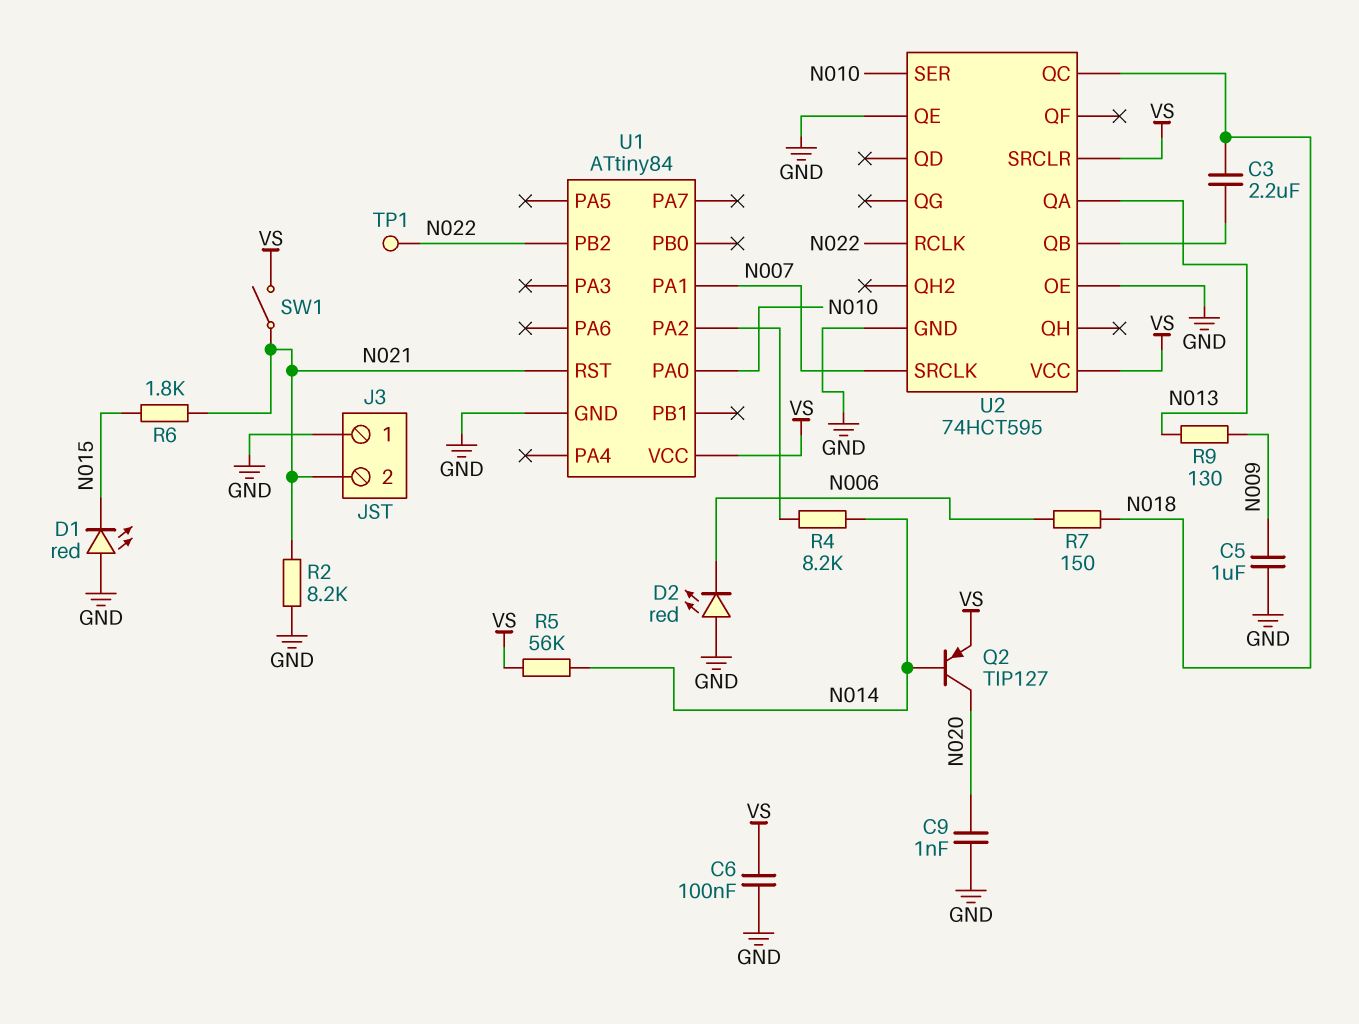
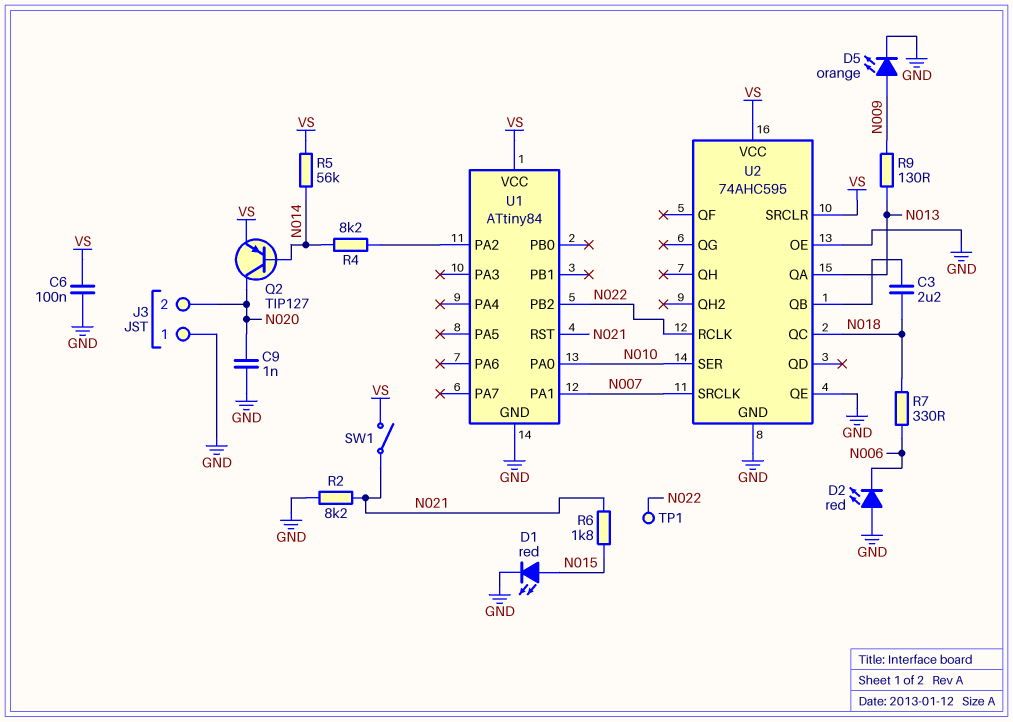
C5: 1uF (GND, N009) -> none
D1: LED red (A GND, K N015) -> LED red (A N015, K GND)
D5: none -> LED orange (A N009, K GND)
J3 pin 2: N021 -> N020
R7: 150 (N006, N018) -> 330 (N006, N018)
U2: 74HCT595 -> 74AHC595

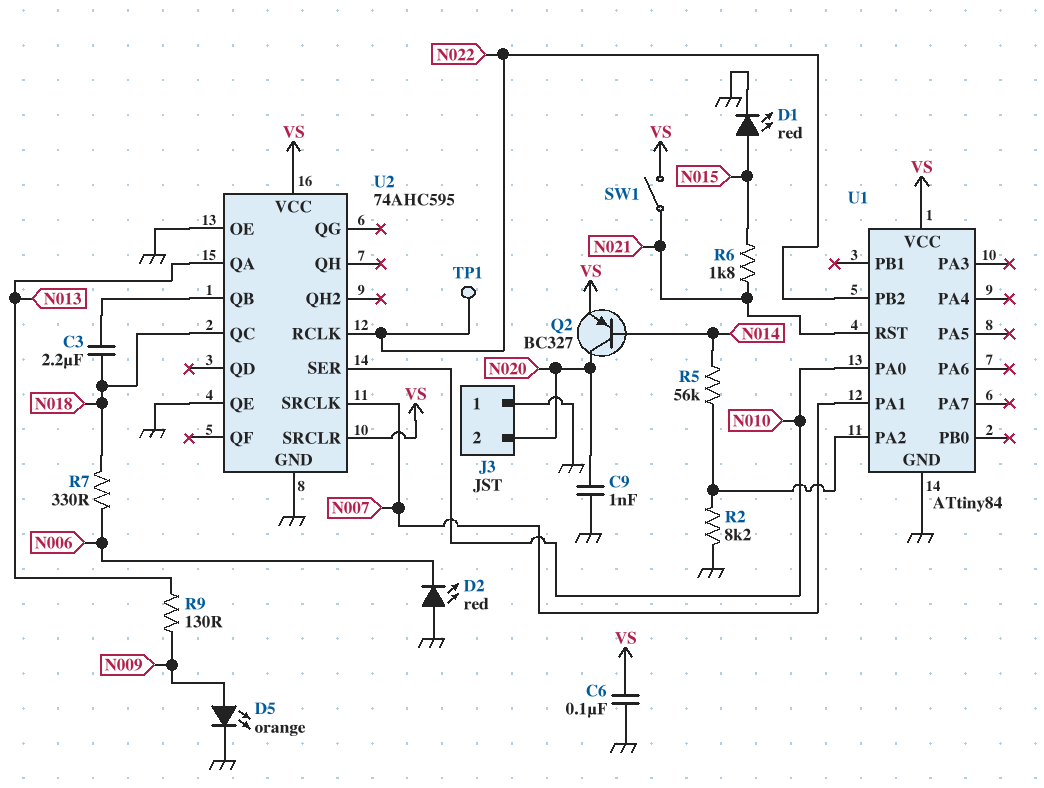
Q2: PNP TIP127 (B N014, C N020, E VS) -> PNP BC327 (B N014, C N020, E VS)
R2: 8.2k (GND, N021) -> 8.2k (GND, U1/PA2)
R4: 8.2k (N014, U1/PA2) -> none
R5: 56k (N014, VS) -> 56k (N014, U1/PA2)

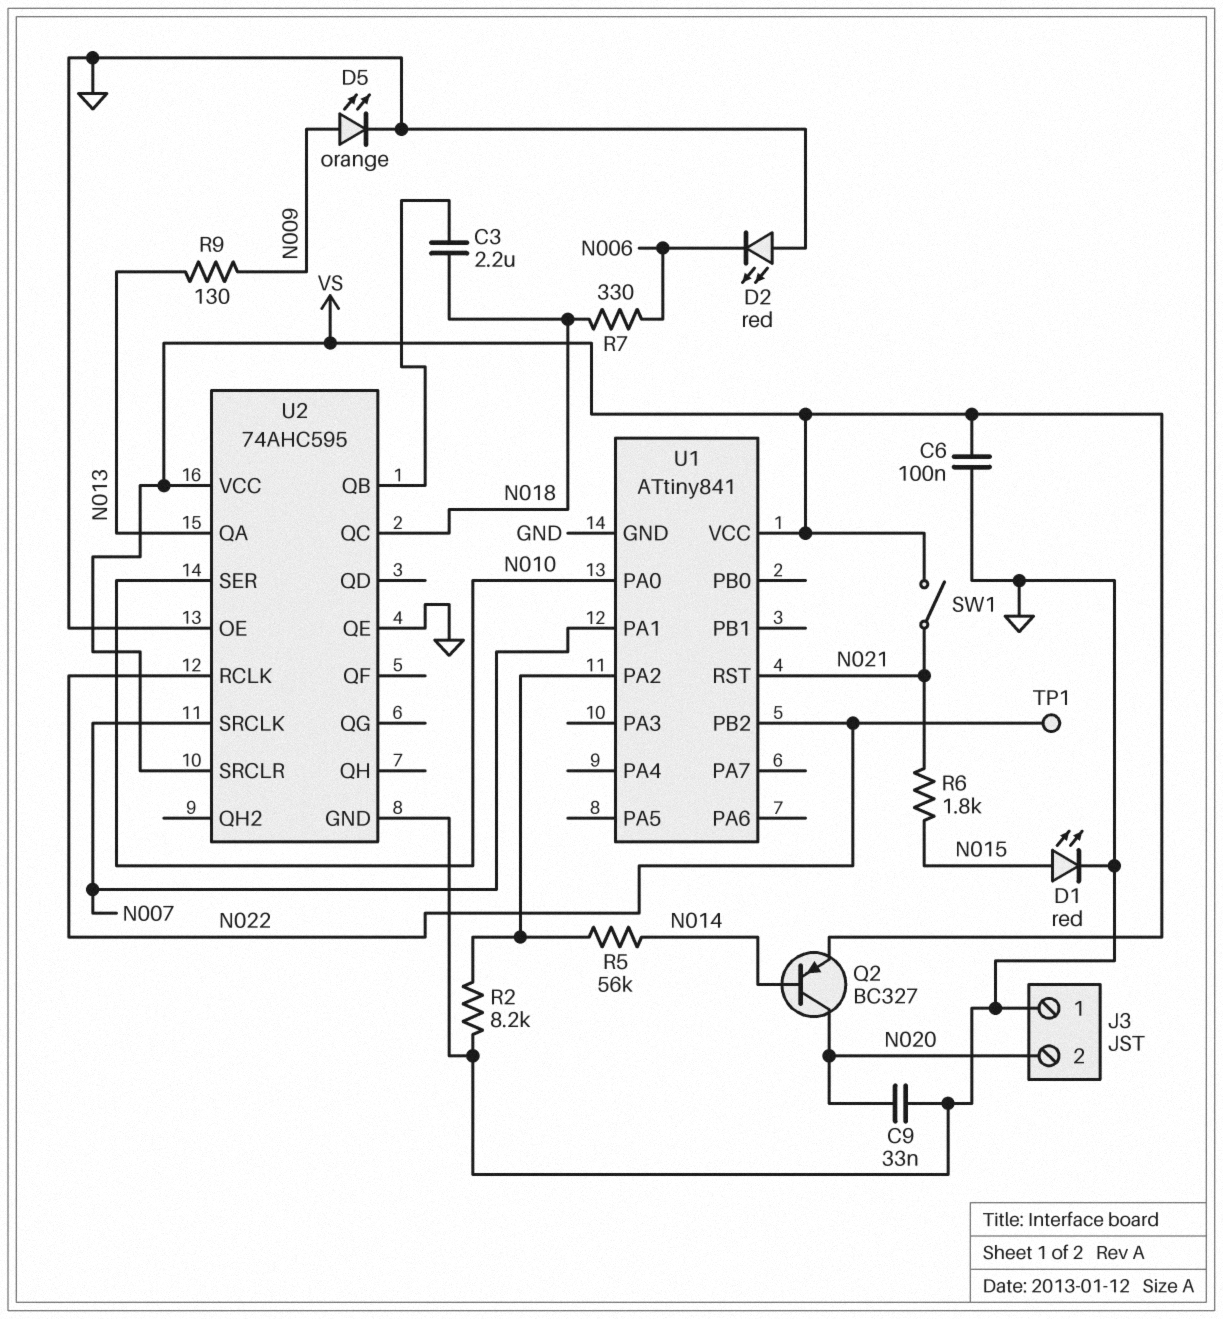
C9: 1nF (GND, N020) -> 33nF (GND, N020)
U1: ATtiny84 -> ATtiny841

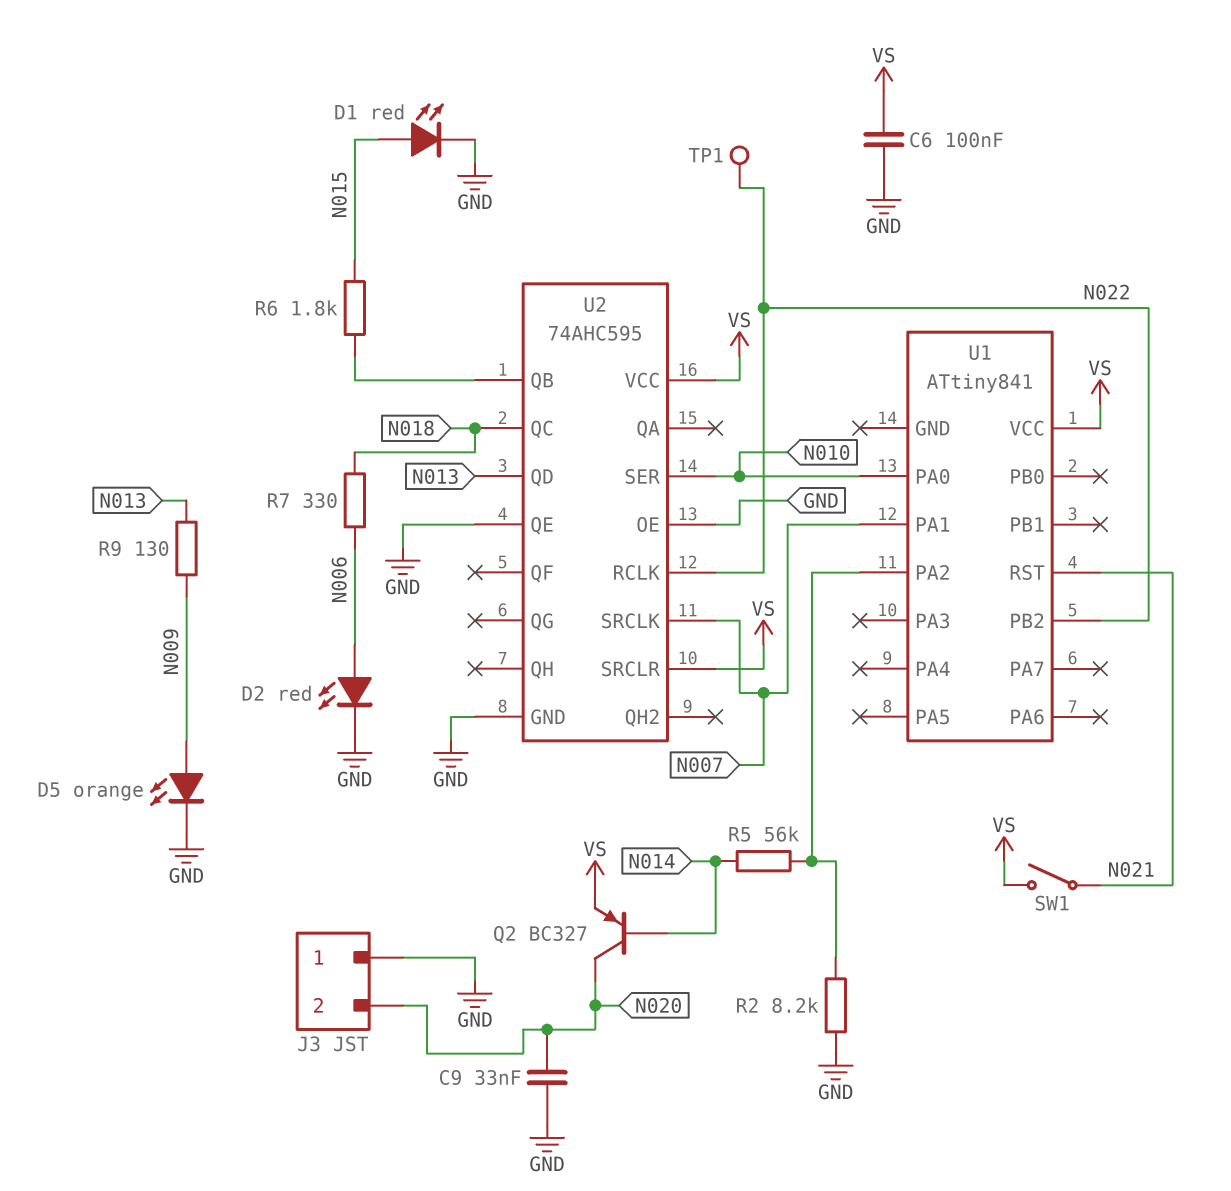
C3: 2.2uF (N018, U2/QB) -> none
D2: LED red (A GND, K N006) -> LED red (A N006, K GND)
R6: 1.8k (N015, N021) -> 1.8k (N015, U2/QB)
U1 pin GND: GND -> none
U2 pin QA: N013 -> none
U2 pin QD: none -> N013

